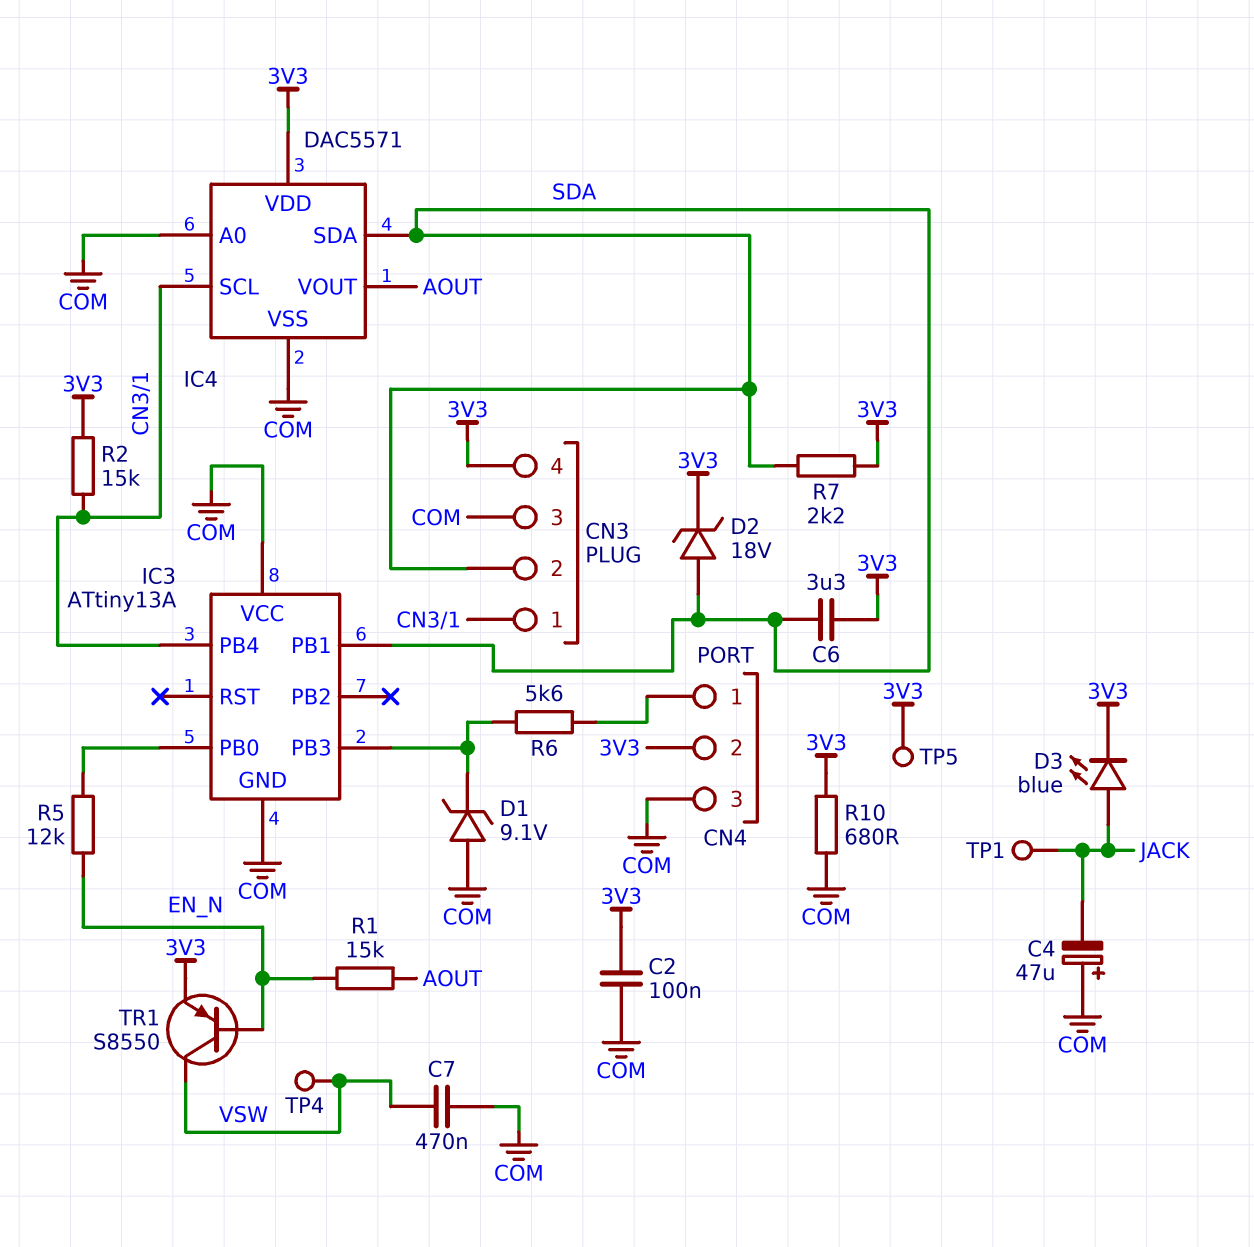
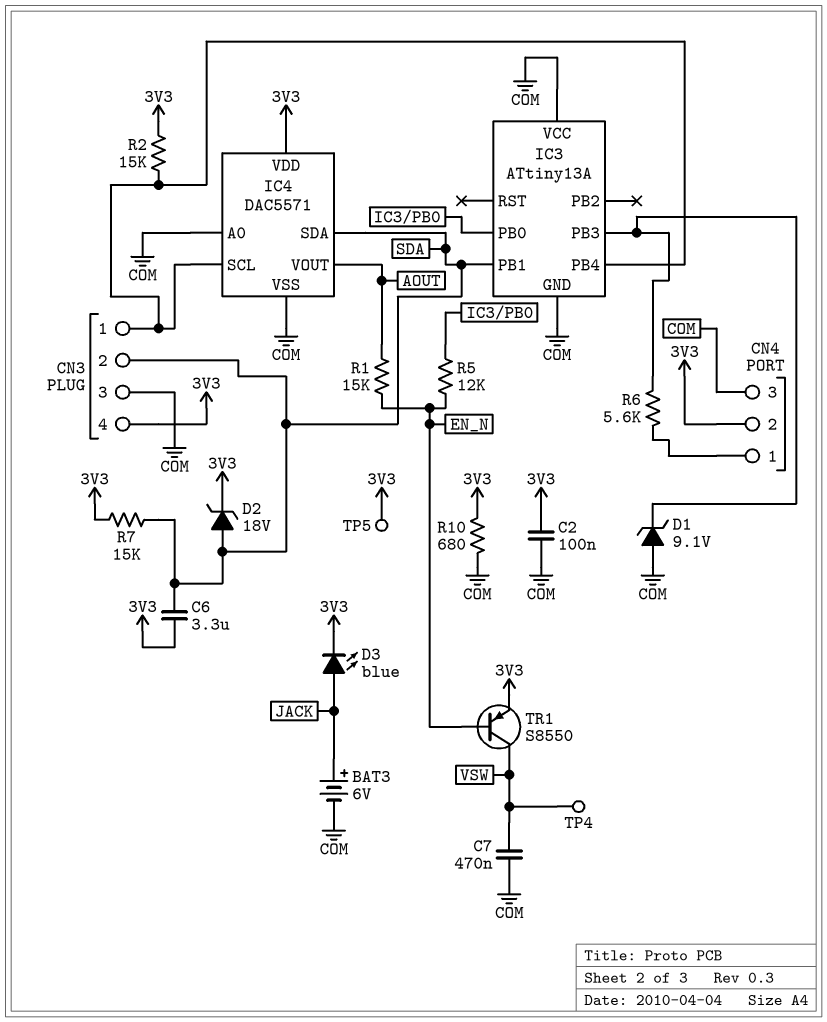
BAT3: none -> 6V (plus JACK, minus COM)
C4: 47uF (plus COM, minus JACK) -> none
R7: 2.2k (3V3, SDA) -> 15k (3V3, SDA)
TP1: test point (JACK) -> none

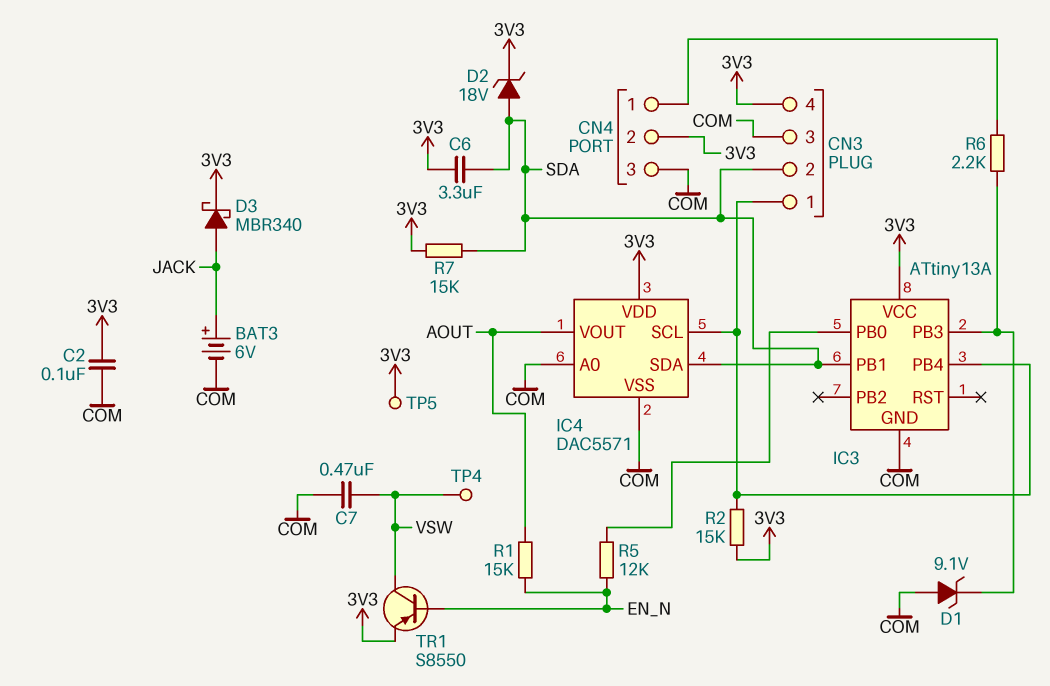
D3: LED blue (A JACK, K 3V3) -> schottky MBR340 (A JACK, K 3V3)
IC3 pin VCC: COM -> 3V3
R6: 5.6k (CN4/1, IC3/PB3) -> 2.2k (CN4/1, IC3/PB3)
R10: 680 (3V3, COM) -> none

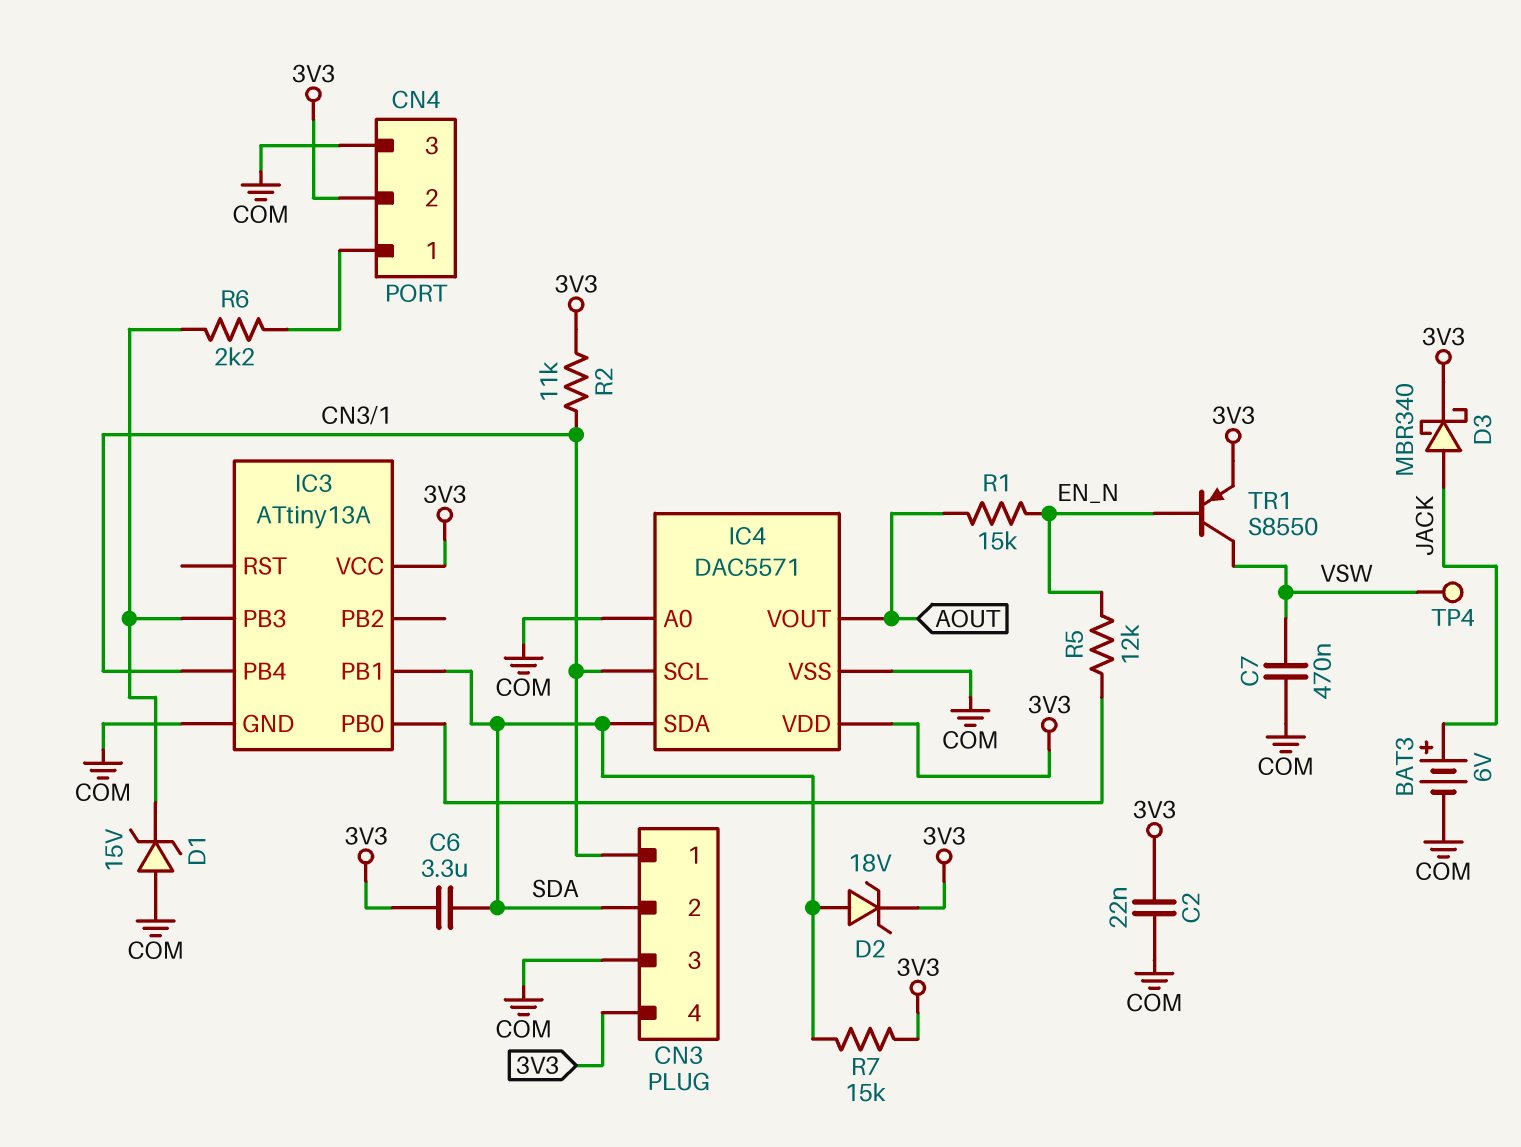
C2: 100nF (3V3, COM) -> 22nF (3V3, COM)
D1: zener 9.1V (A COM, K IC3/PB3) -> zener 15V (A COM, K IC3/PB3)
R2: 15k (3V3, CN3/1) -> 11k (3V3, CN3/1)
TP5: test point (3V3) -> none

